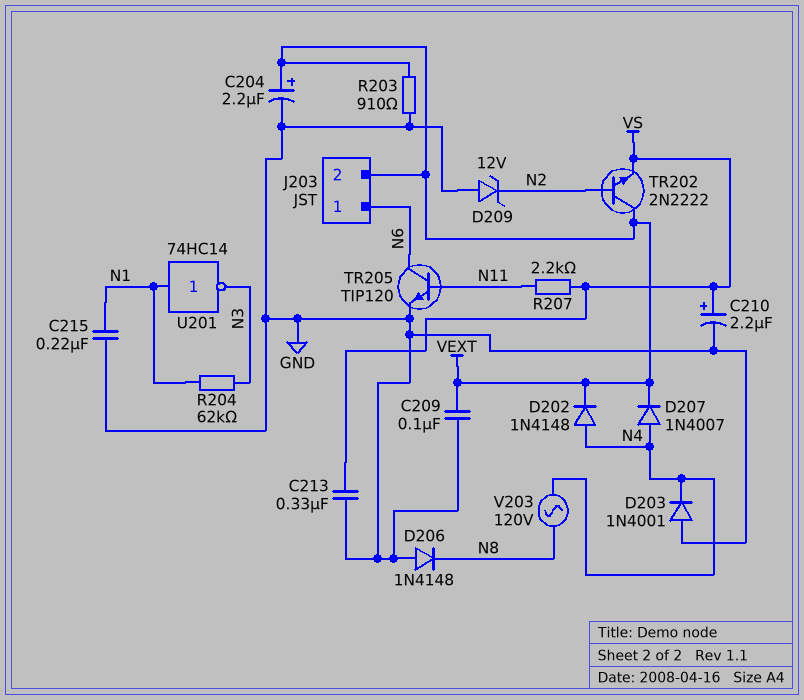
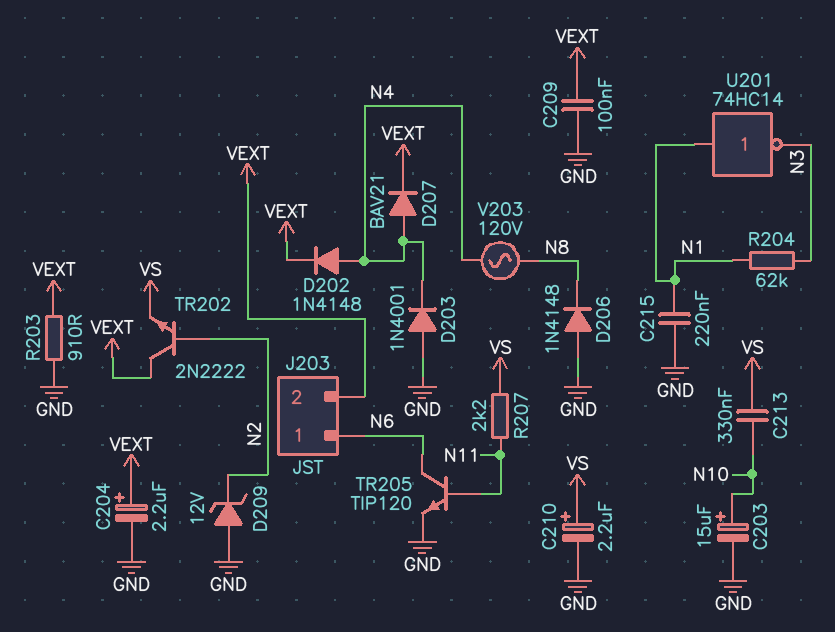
C203: none -> 15uF (plus N10, minus GND)
C213: 330nF (GND, VS) -> 330nF (N10, VS)
D207: diode 1N4007 (A N4, K VEXT) -> diode BAV21 (A N4, K VEXT)

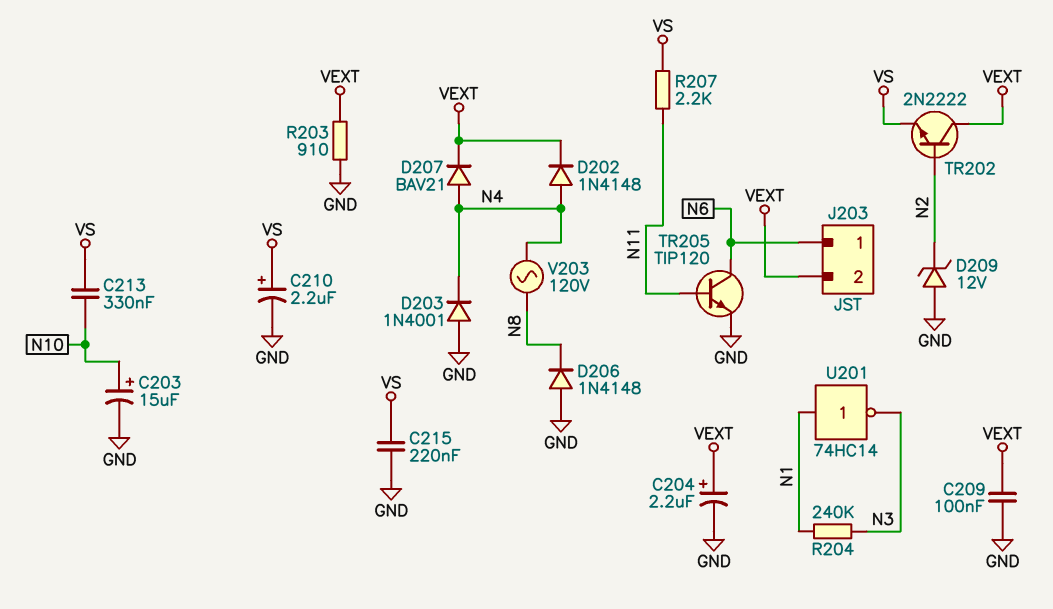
C215: 220nF (GND, N1) -> 220nF (GND, VS)
R204: 62k (N1, N3) -> 240k (N1, N3)

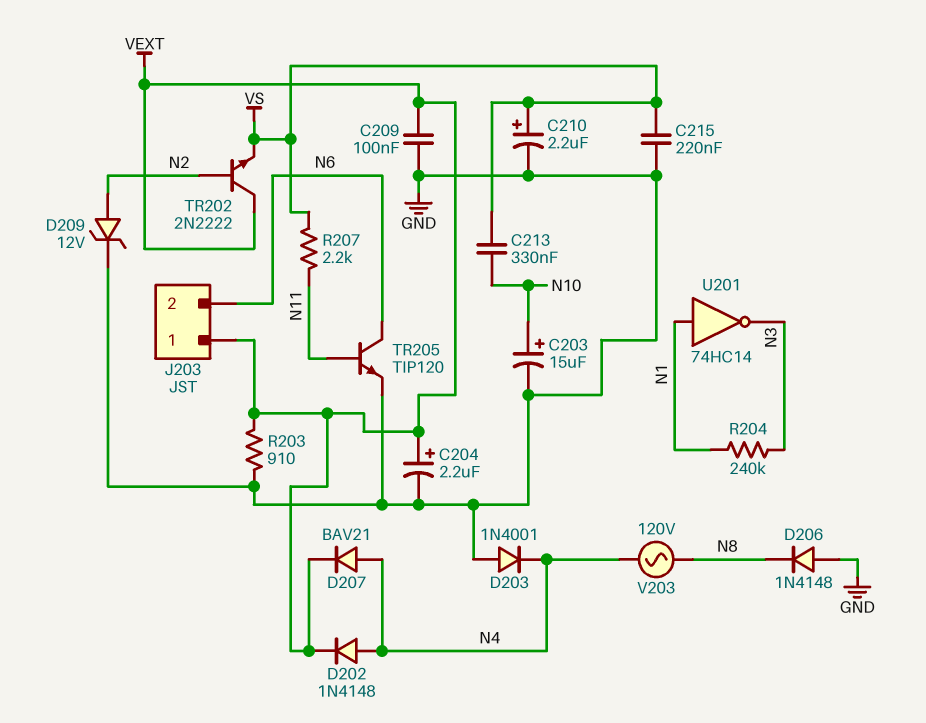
D209: zener 12V (A GND, K N2) -> zener 12V (A N2, K GND)
J203 pin 1: N6 -> VEXT
J203 pin 2: VEXT -> N6

